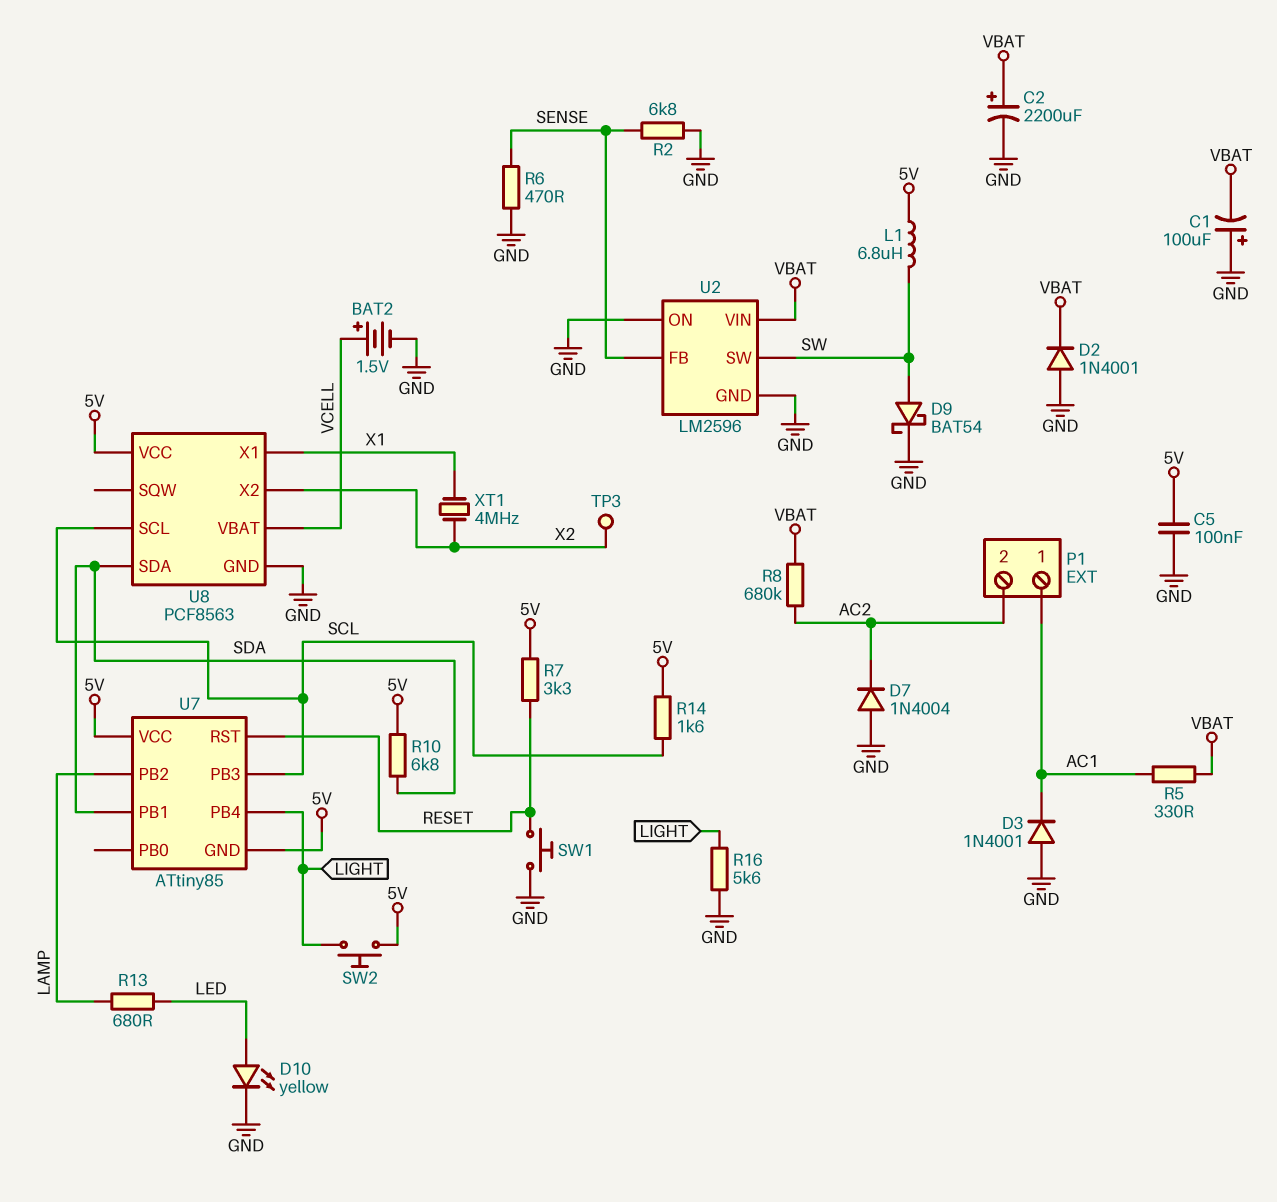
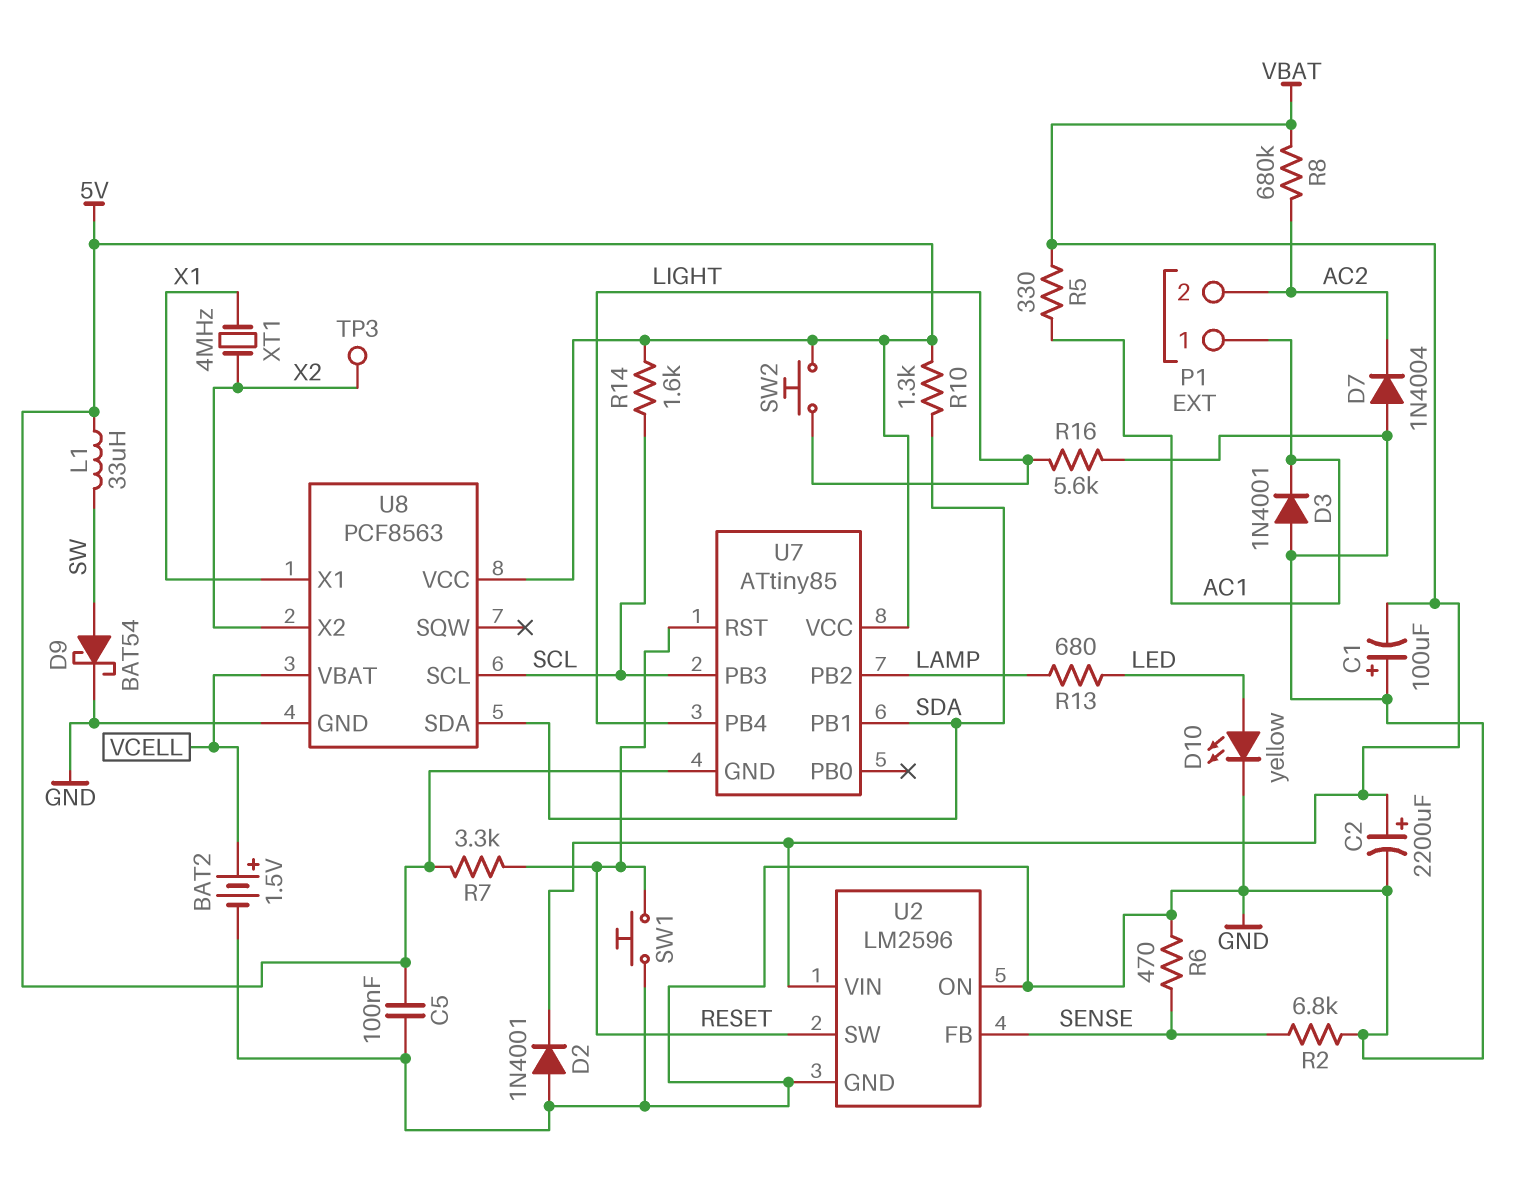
L1: 6.8uH (5V, SW) -> 33uH (5V, SW)
R10: 6.8k (5V, SDA) -> 1.3k (5V, SDA)
U2 pin SW: SW -> RESET

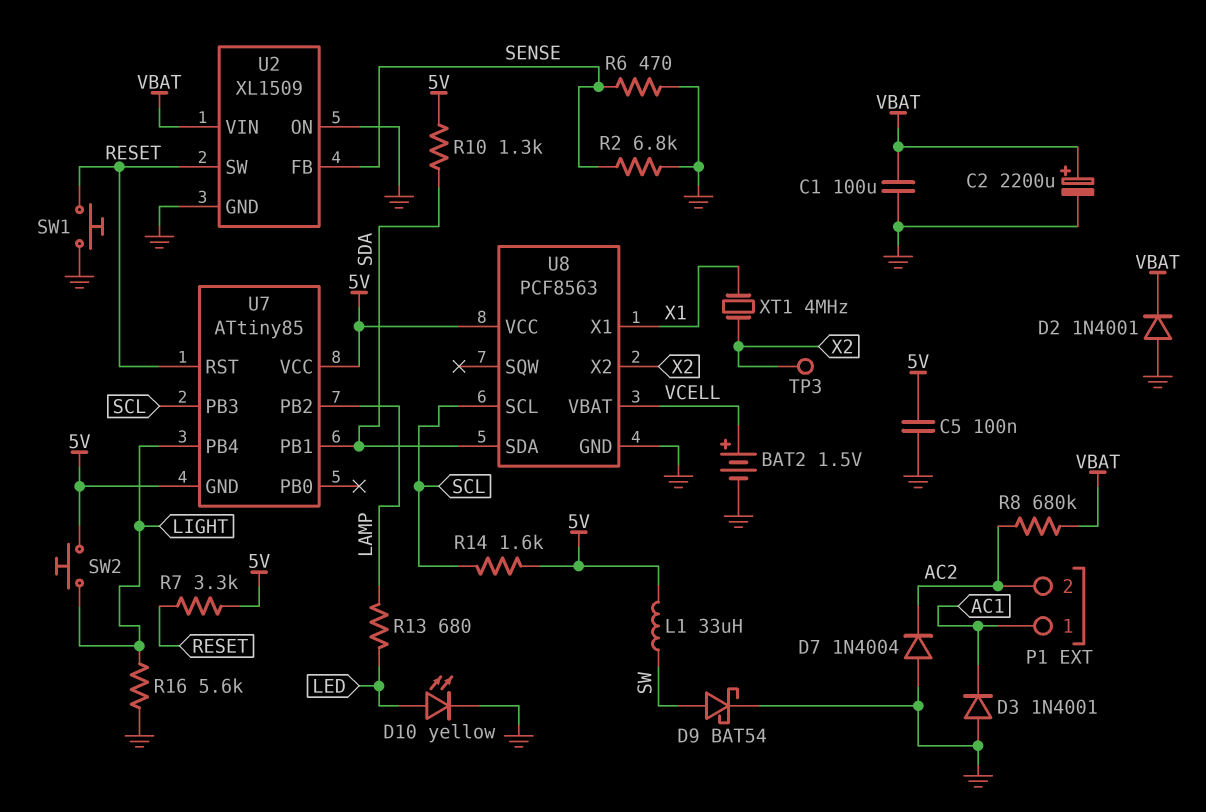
C1: 100uF (plus GND, minus VBAT) -> 100uF (GND, VBAT)
R5: 330 (AC1, VBAT) -> none
U2: LM2596 -> XL1509

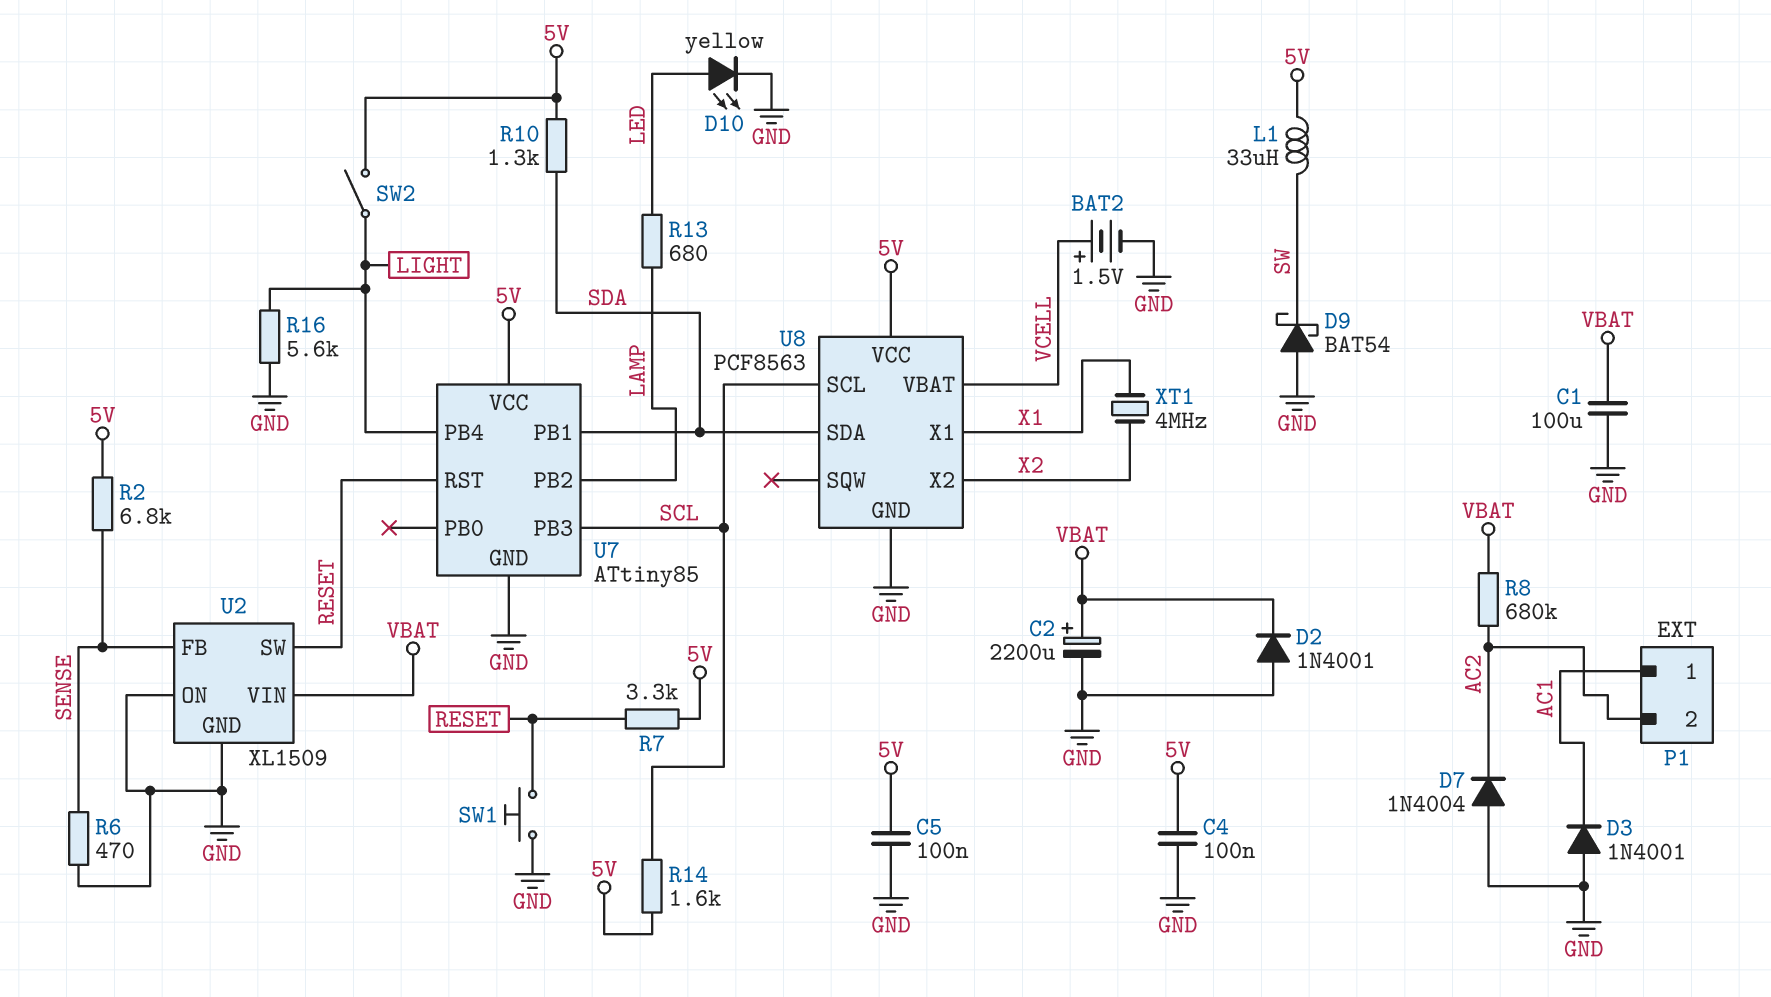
C4: none -> 100nF (5V, GND)
D9: schottky BAT54 (A SW, K GND) -> schottky BAT54 (A GND, K SW)
R2: 6.8k (GND, SENSE) -> 6.8k (5V, SENSE)
SW2: button (5V, LIGHT) -> switch (5V, LIGHT)
TP3: test point (X2) -> none
U7 pin GND: 5V -> GND

